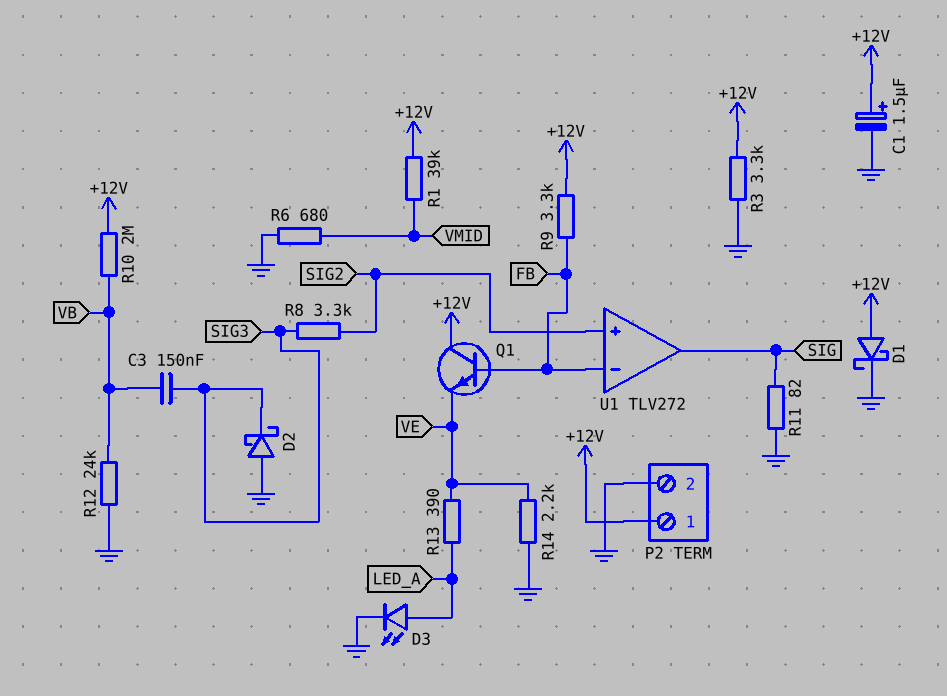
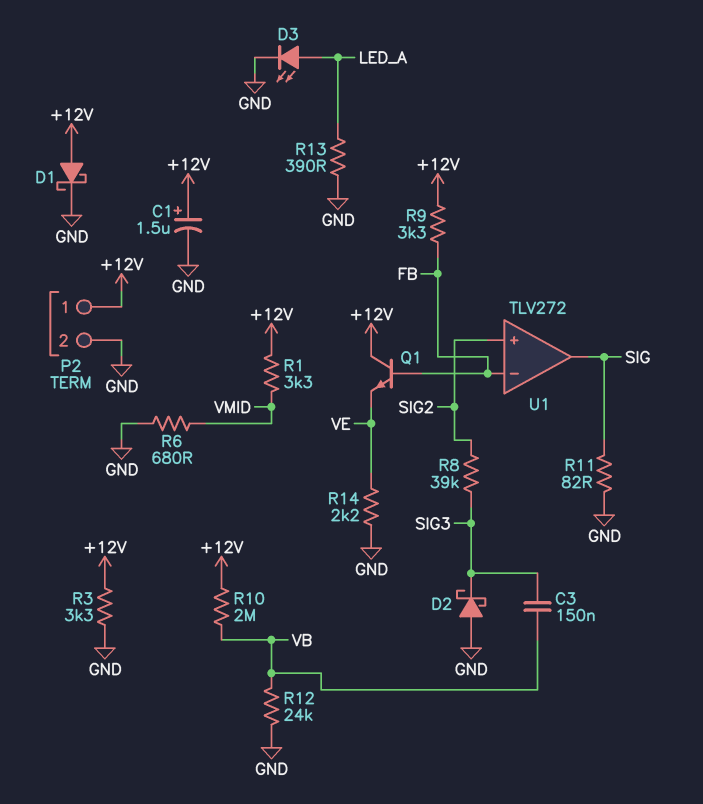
R1: 39k (+12V, VMID) -> 3.3k (+12V, VMID)
R8: 3.3k (SIG2, SIG3) -> 39k (SIG2, SIG3)
R13: 390 (LED_A, VE) -> 390 (GND, LED_A)

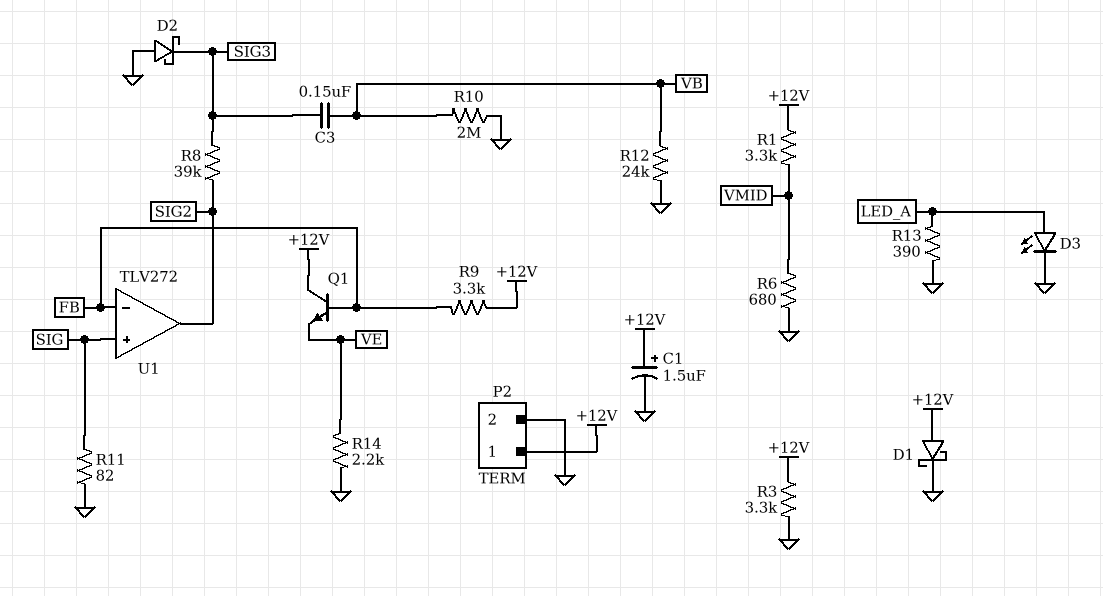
R10: 2M (+12V, VB) -> 2M (GND, VB)
U1 pin in+: SIG2 -> SIG
U1 pin out: SIG -> SIG2

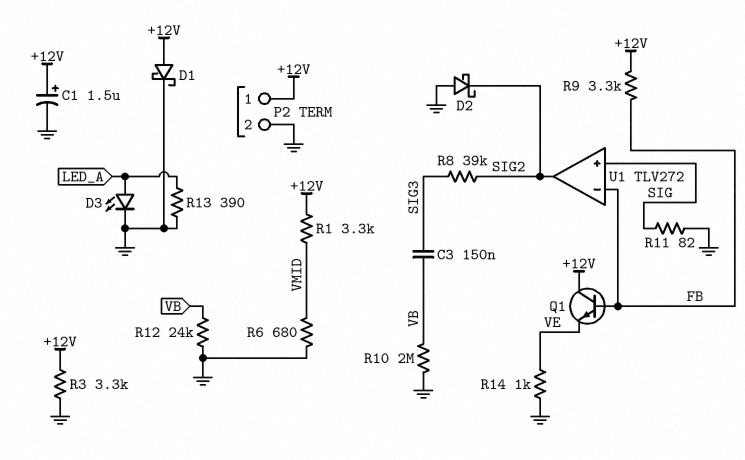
D2: schottky (A GND, K SIG3) -> schottky (A GND, K SIG2)
R14: 2.2k (GND, VE) -> 1k (GND, VE)

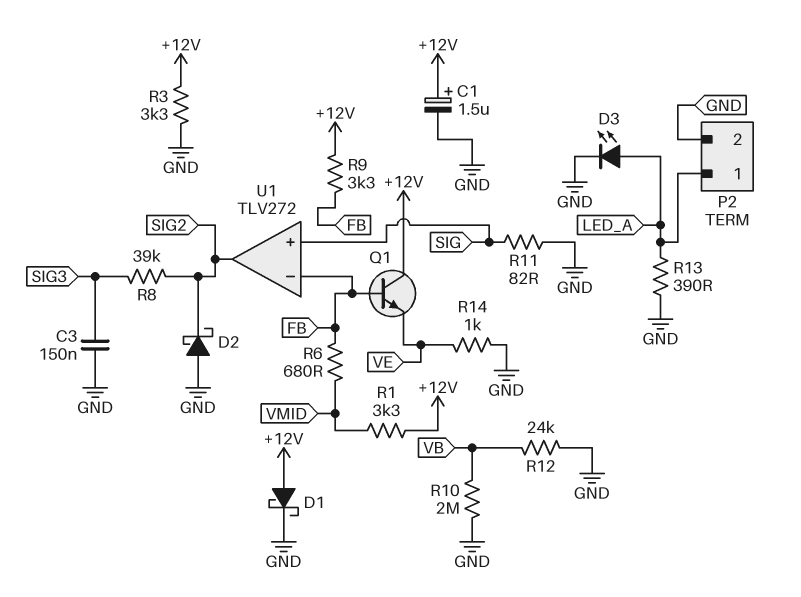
C3: 150nF (SIG3, VB) -> 150nF (GND, SIG3)
P2 pin 1: +12V -> LED_A
R6: 680 (GND, VMID) -> 680 (FB, VMID)

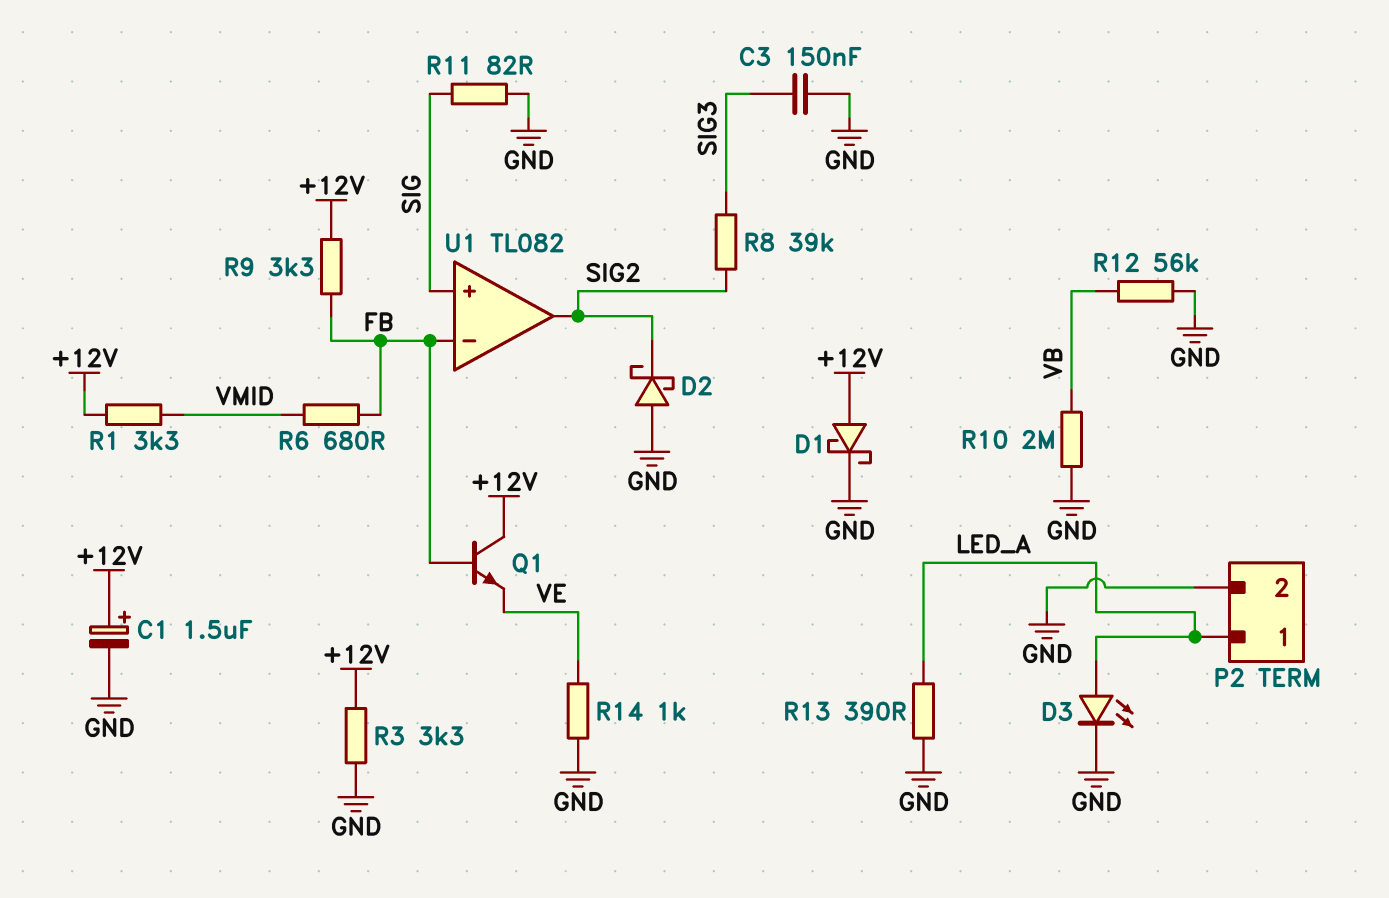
R12: 24k (GND, VB) -> 56k (GND, VB)
U1: TLV272 -> TL082

